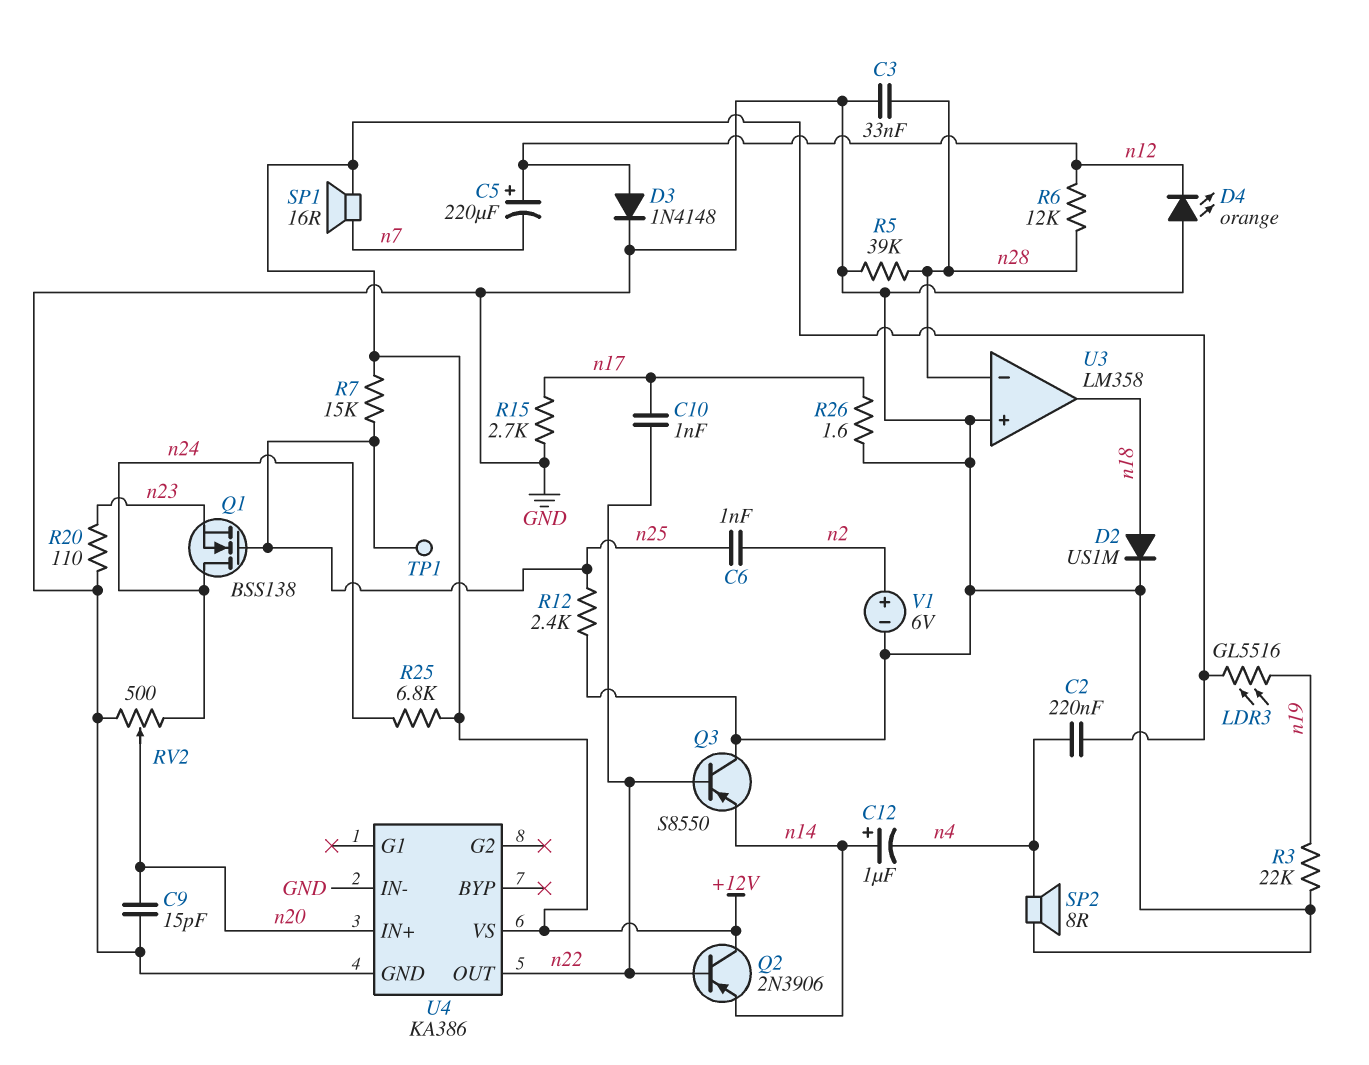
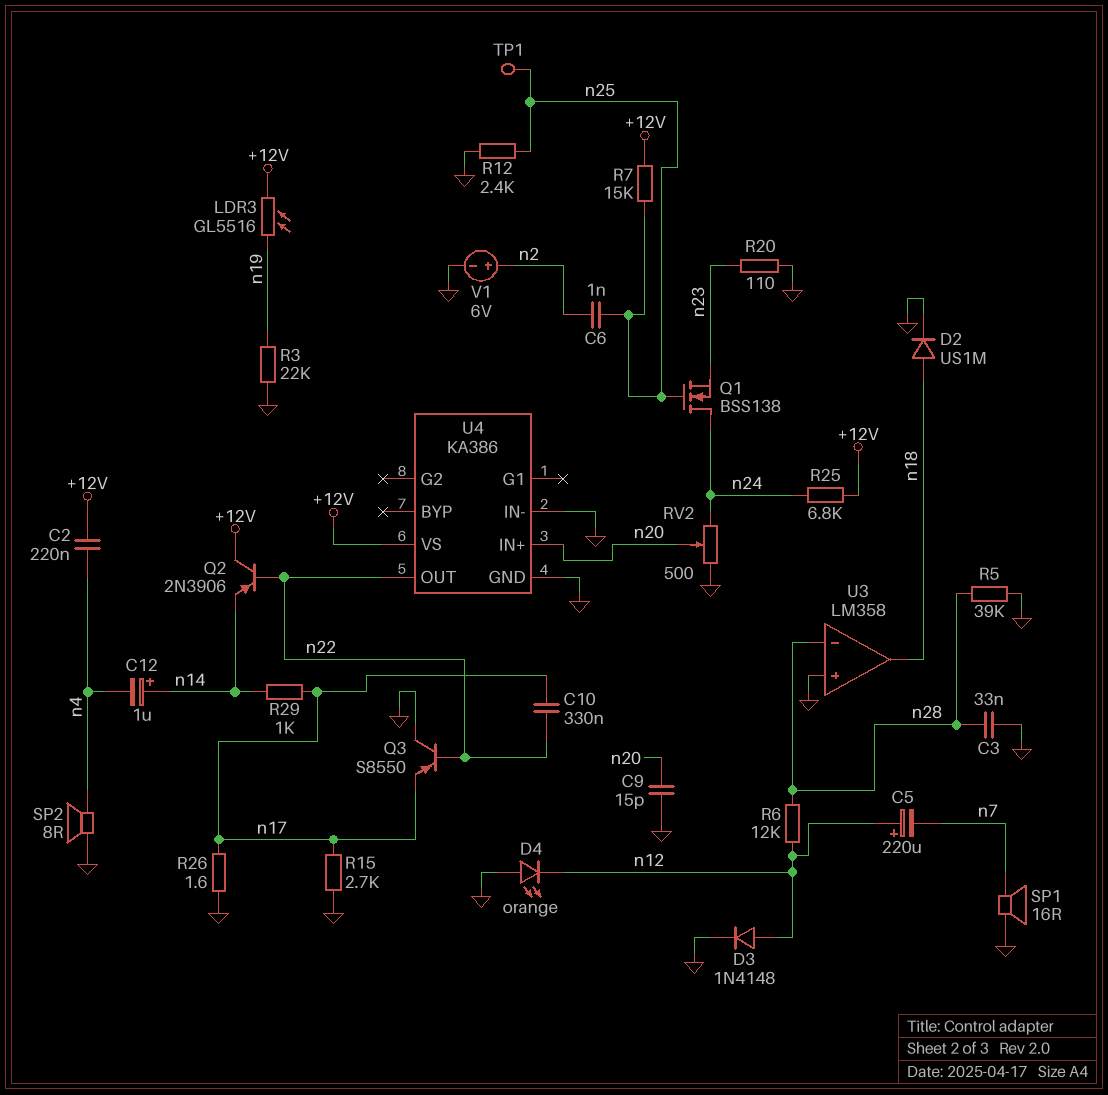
C10: 1nF (n17, n22) -> 330nF (n17, n22)
Q3: PNP S8550 (B n22, C GND, E n14) -> PNP S8550 (B n22, C GND, E n17)
R29: none -> 1k (n14, n17)
SP1: speaker 16R (+12V, n7) -> speaker 16R (GND, n7)

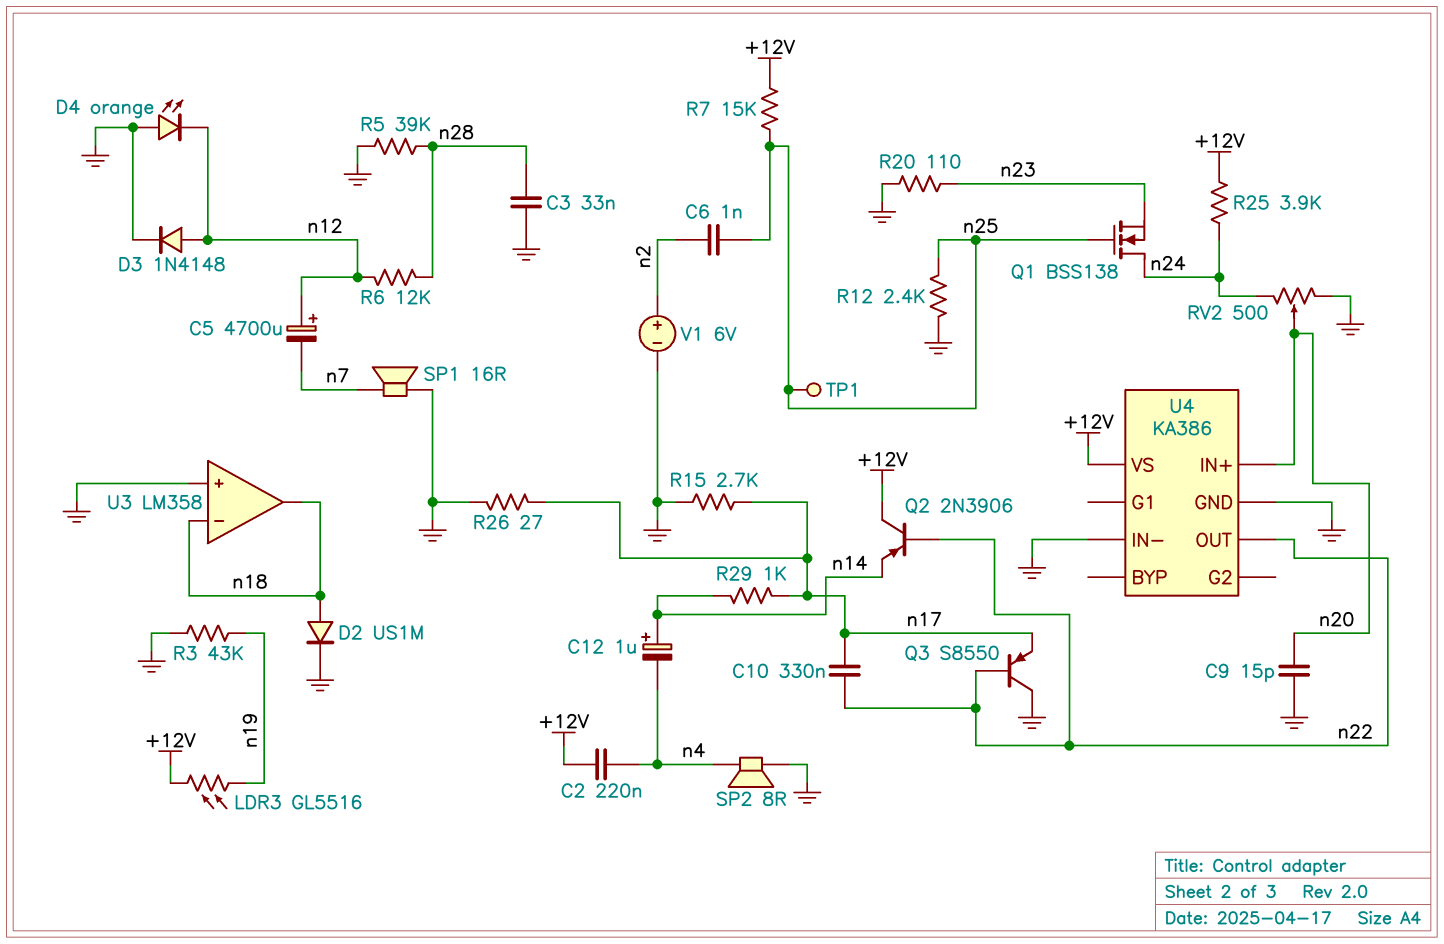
C5: 220uF (plus n12, minus n7) -> 4700uF (plus n12, minus n7)
R3: 22k (GND, n19) -> 43k (GND, n19)
R25: 6.8k (+12V, n24) -> 3.9k (+12V, n24)
R26: 1.6 (GND, n17) -> 27 (GND, n17)
U3 pin in-: n28 -> n18

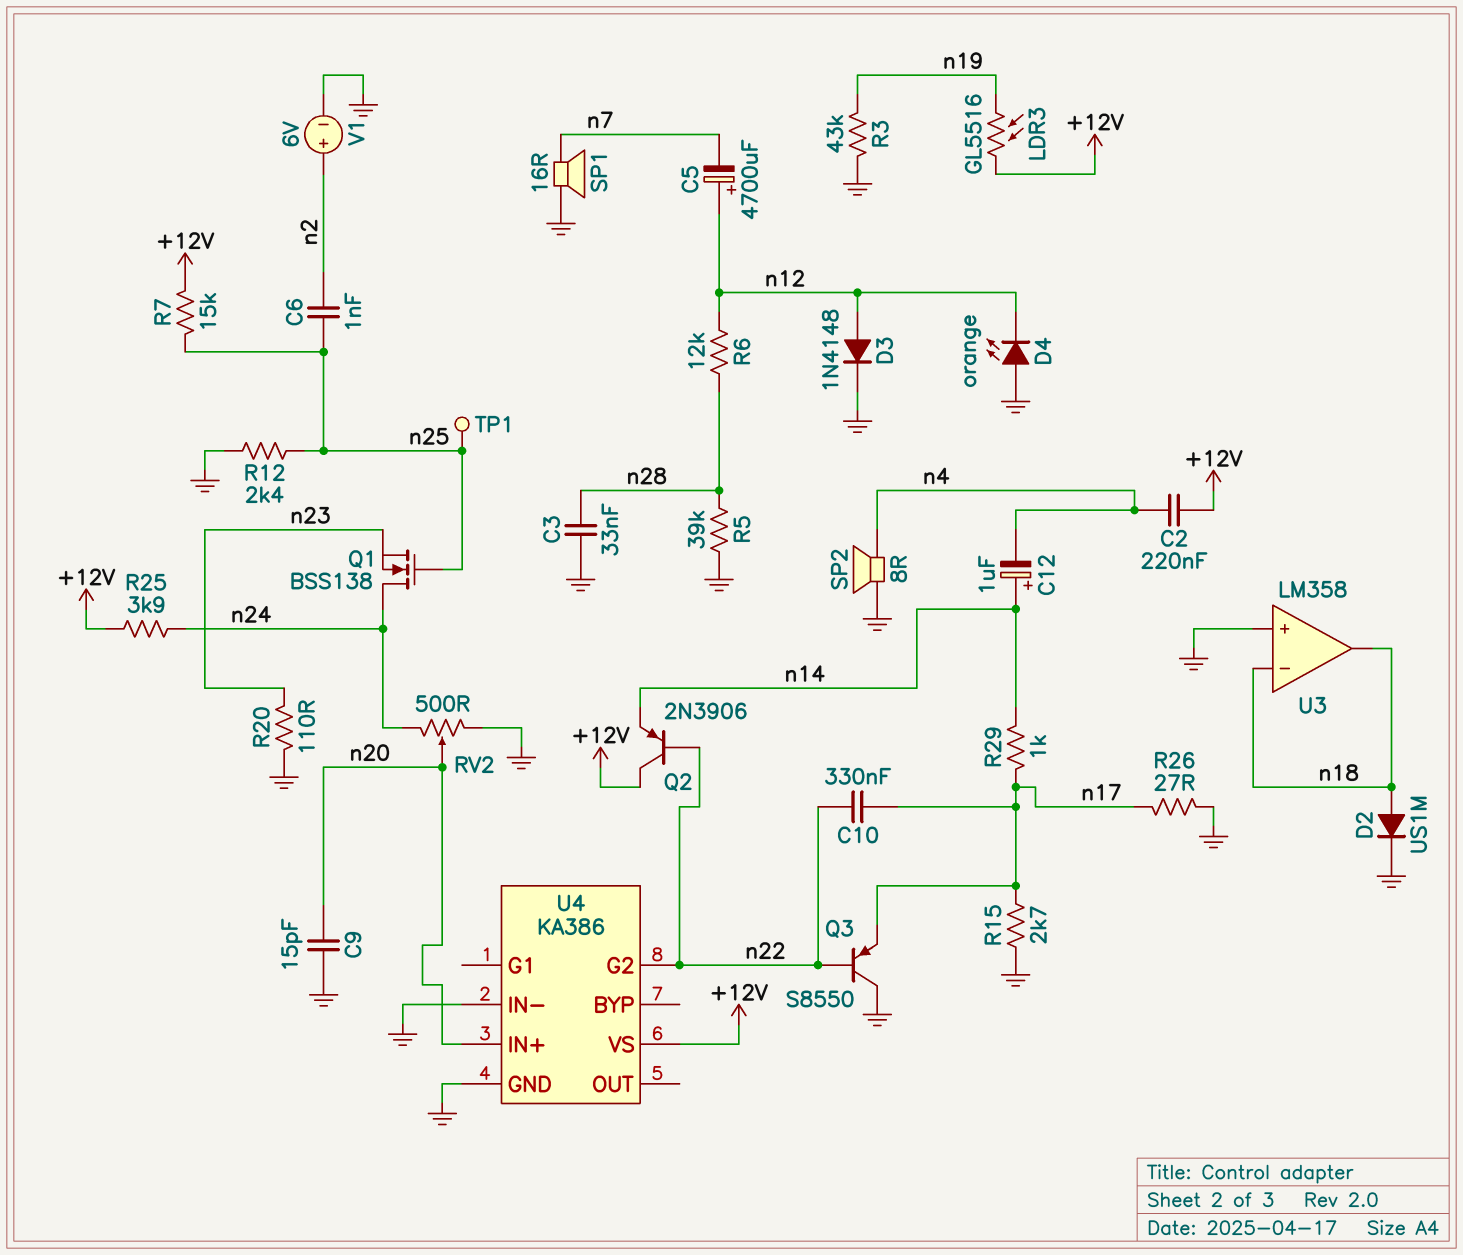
U4 pin G2: none -> n22
U4 pin OUT: n22 -> none

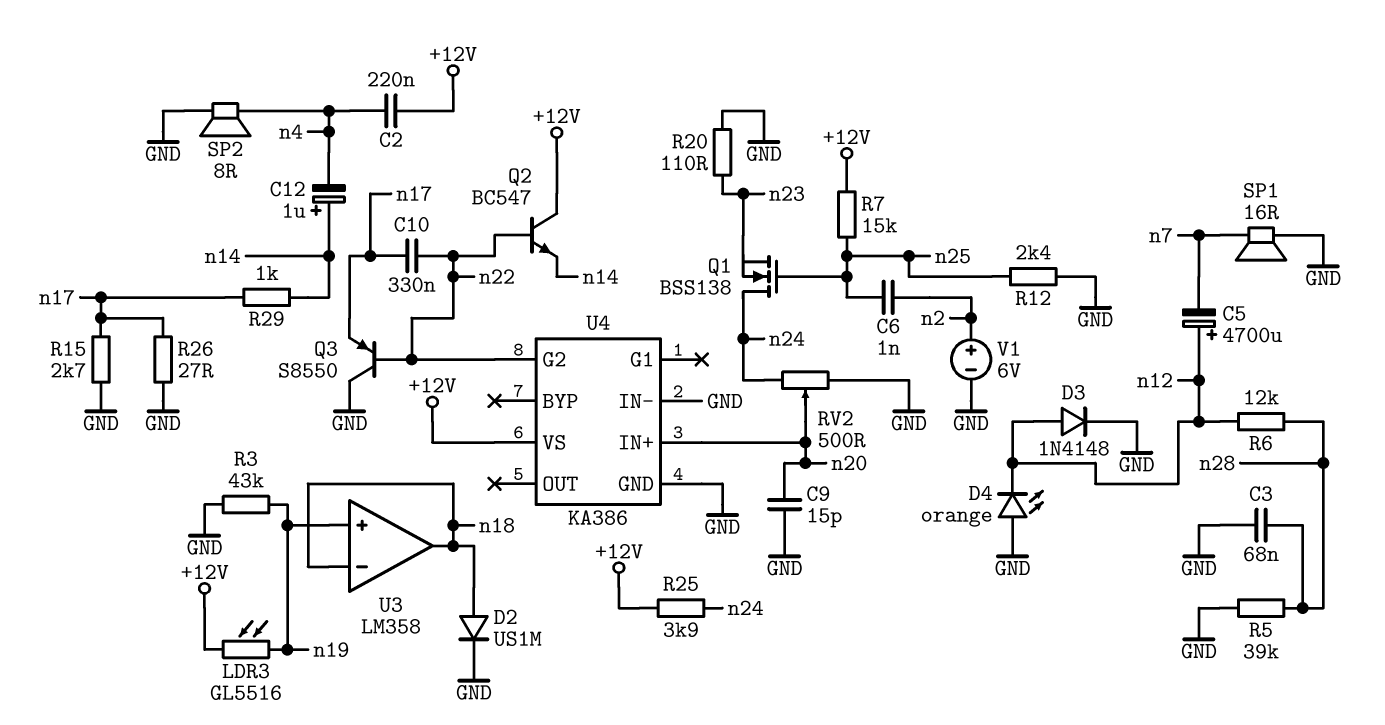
C3: 33nF (GND, n28) -> 68nF (GND, n28)
Q2: PNP 2N3906 (B n22, C +12V, E n14) -> NPN BC547 (B n22, C +12V, E n14)
TP1: test point (n25) -> none
U3 pin in+: GND -> n19

